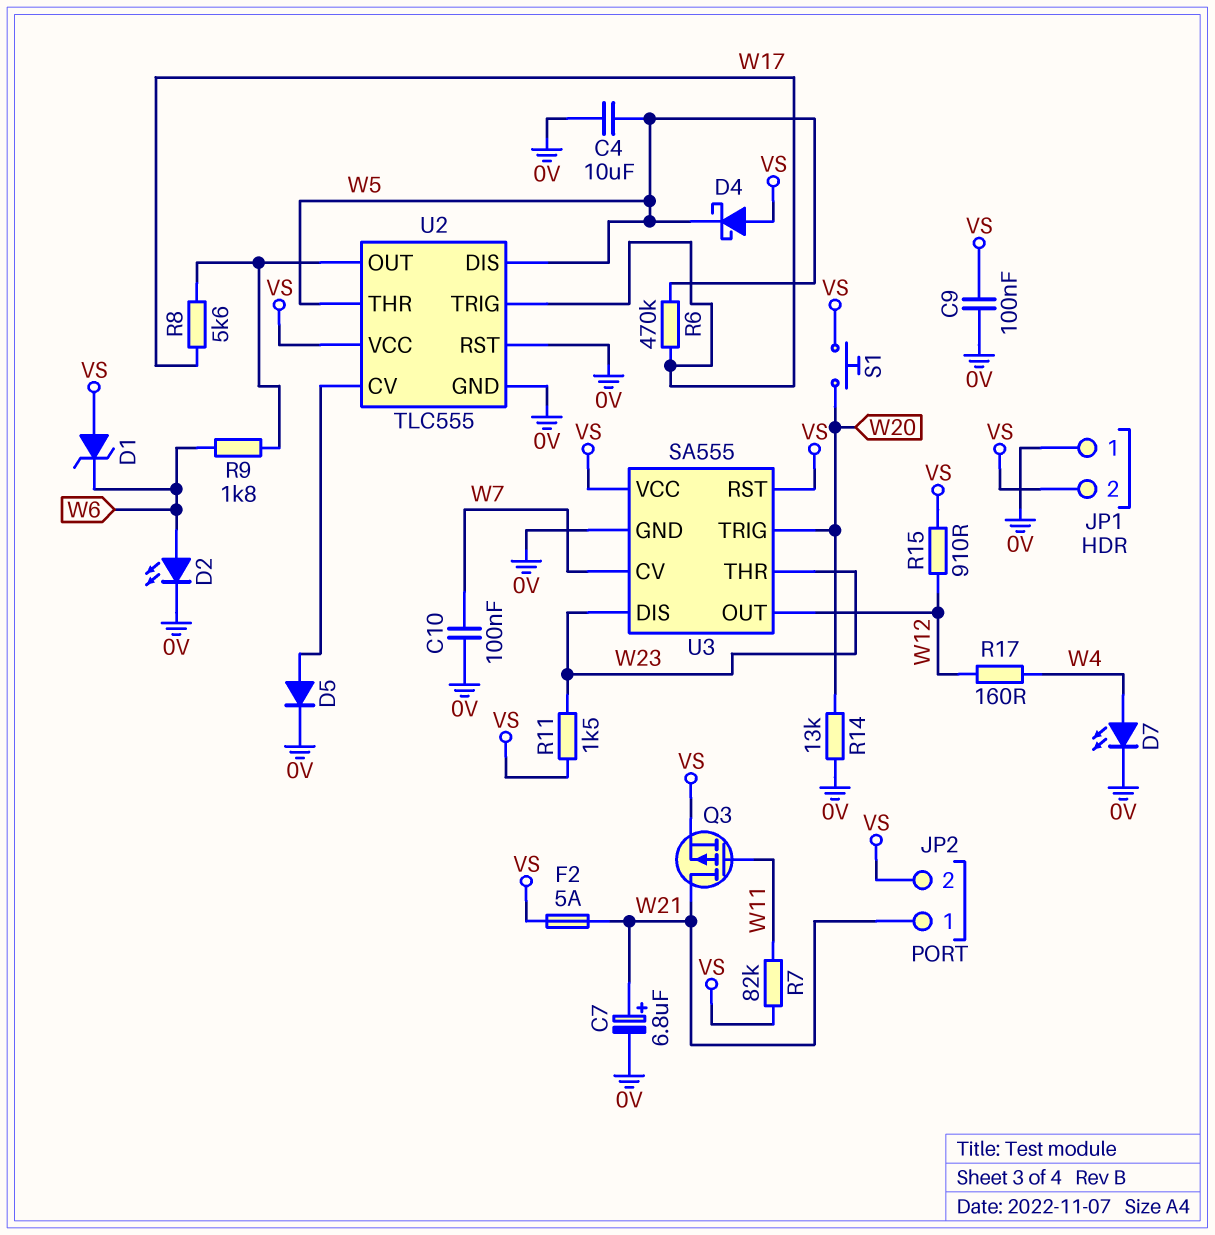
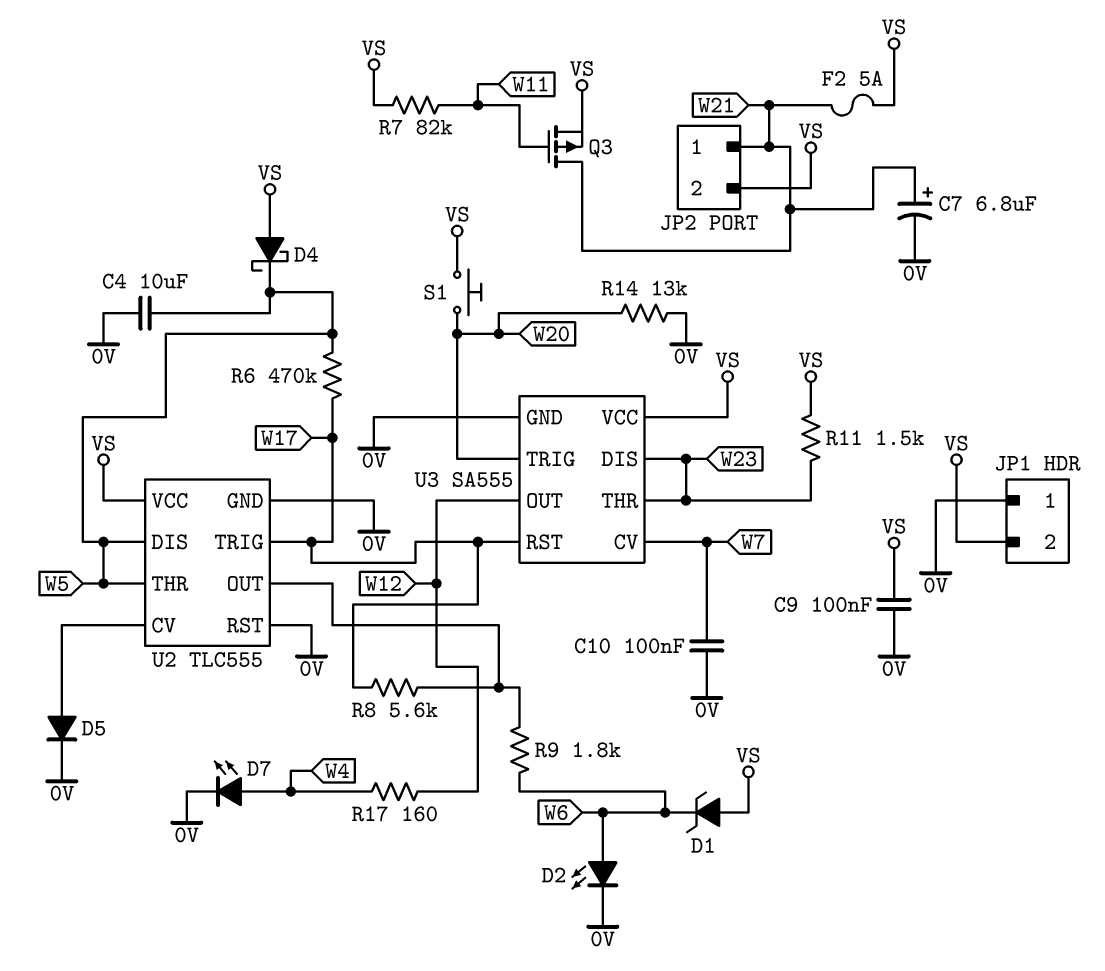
R15: 910 (VS, W12) -> none
U3 pin RST: VS -> W17

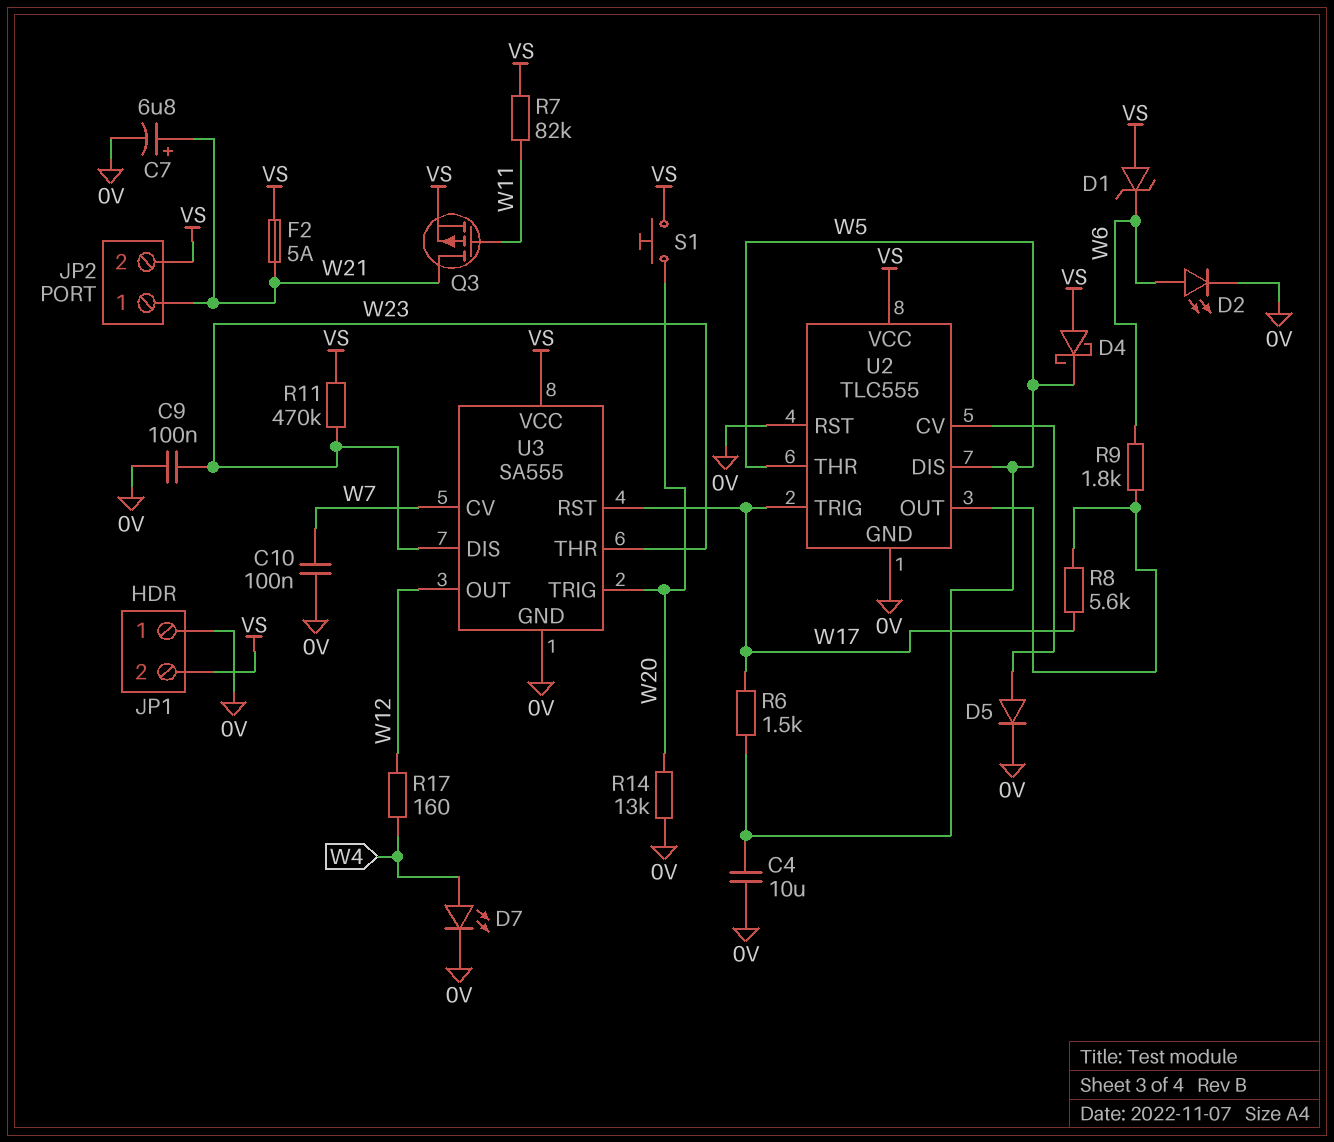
C9: 100nF (0V, VS) -> 100nF (0V, W23)
R6: 470k (W5, W17) -> 1.5k (W5, W17)
R11: 1.5k (VS, W23) -> 470k (VS, W23)

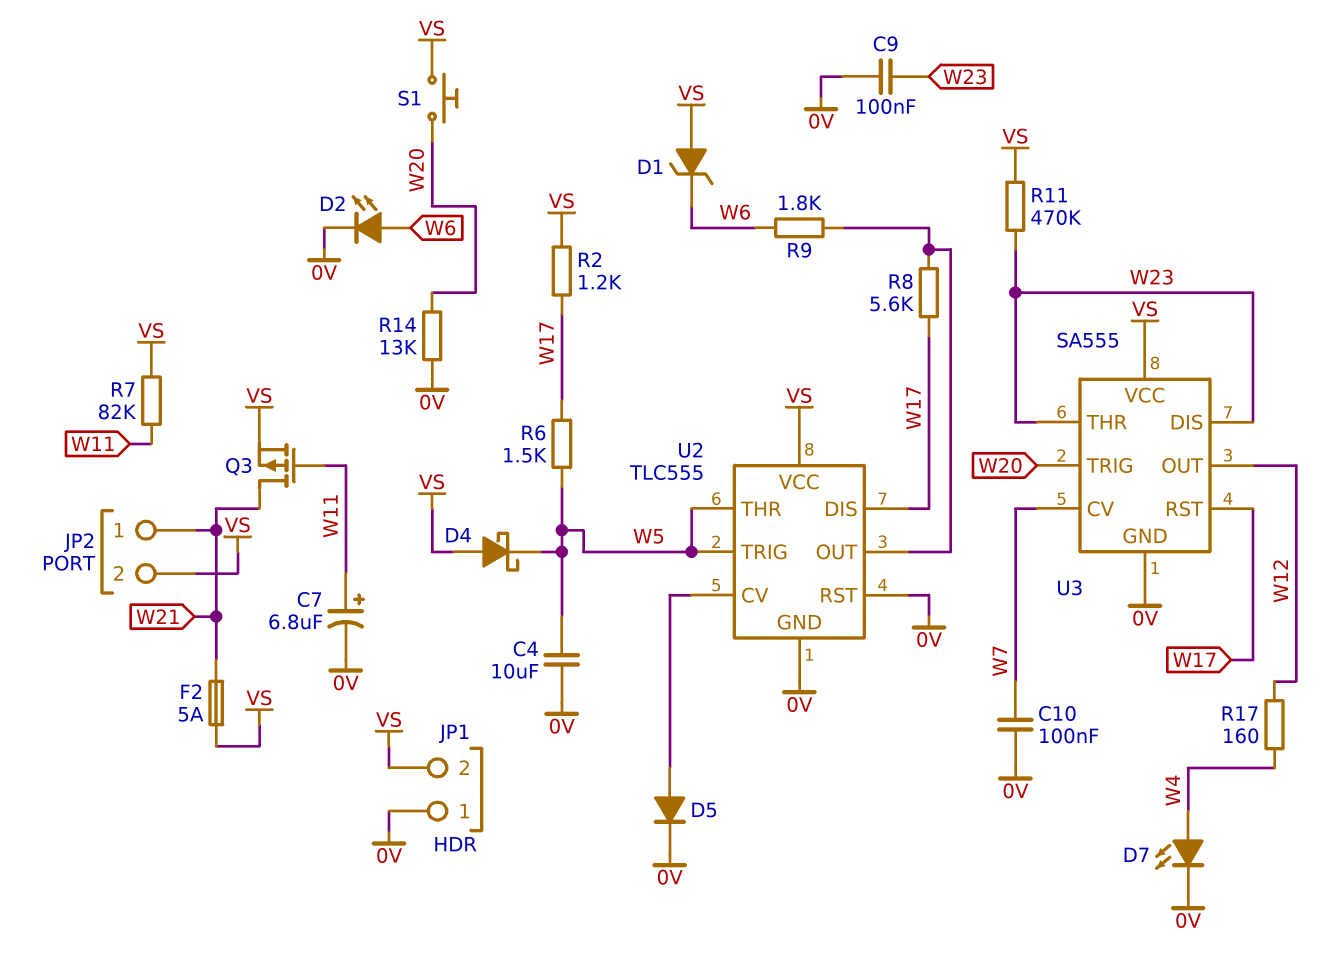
C7: 6.8uF (plus W21, minus 0V) -> 6.8uF (plus W11, minus 0V)
R2: none -> 1.2k (VS, W17)
U2 pin DIS: W5 -> W17
U2 pin TRIG: W17 -> W5

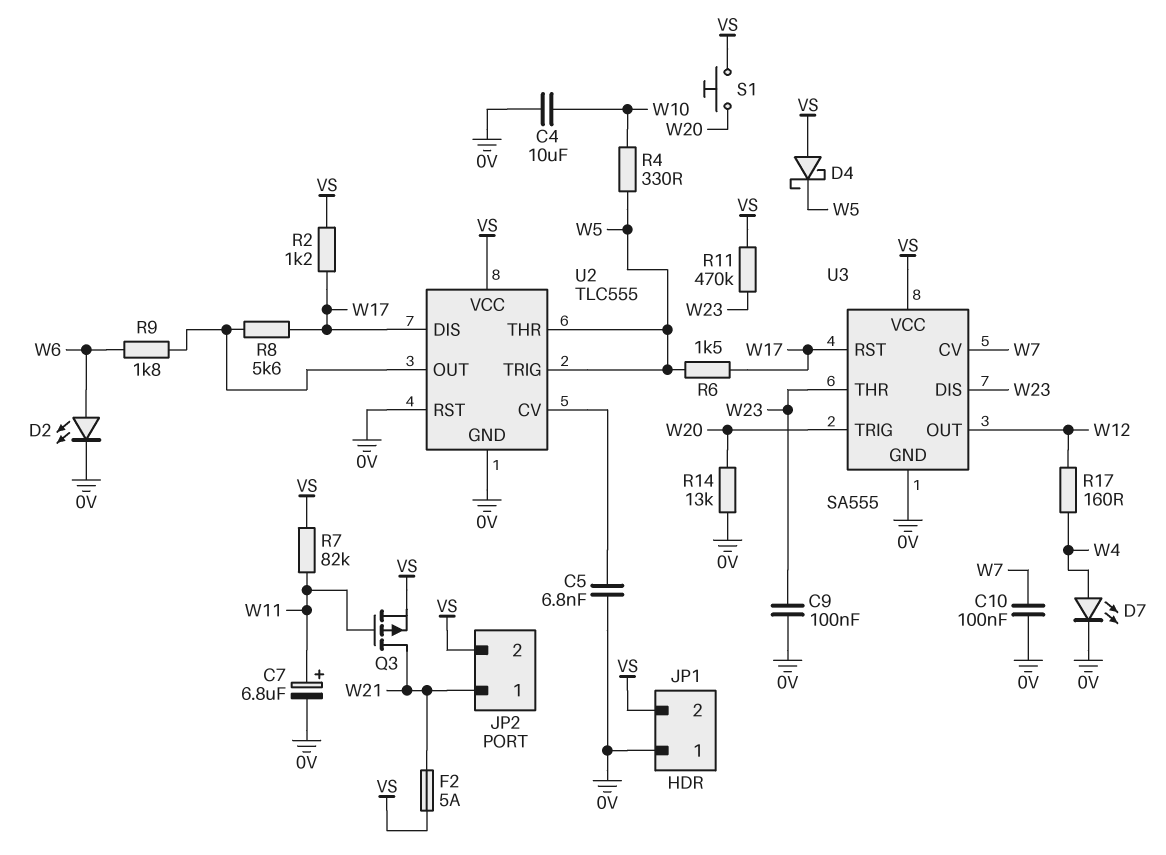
C4: 10uF (0V, W5) -> 10uF (0V, W10)
C5: none -> 6.8nF (0V, U2/CV)
D1: zener (A VS, K W6) -> none
D5: diode (A U2/CV, K 0V) -> none
R4: none -> 330 (W5, W10)

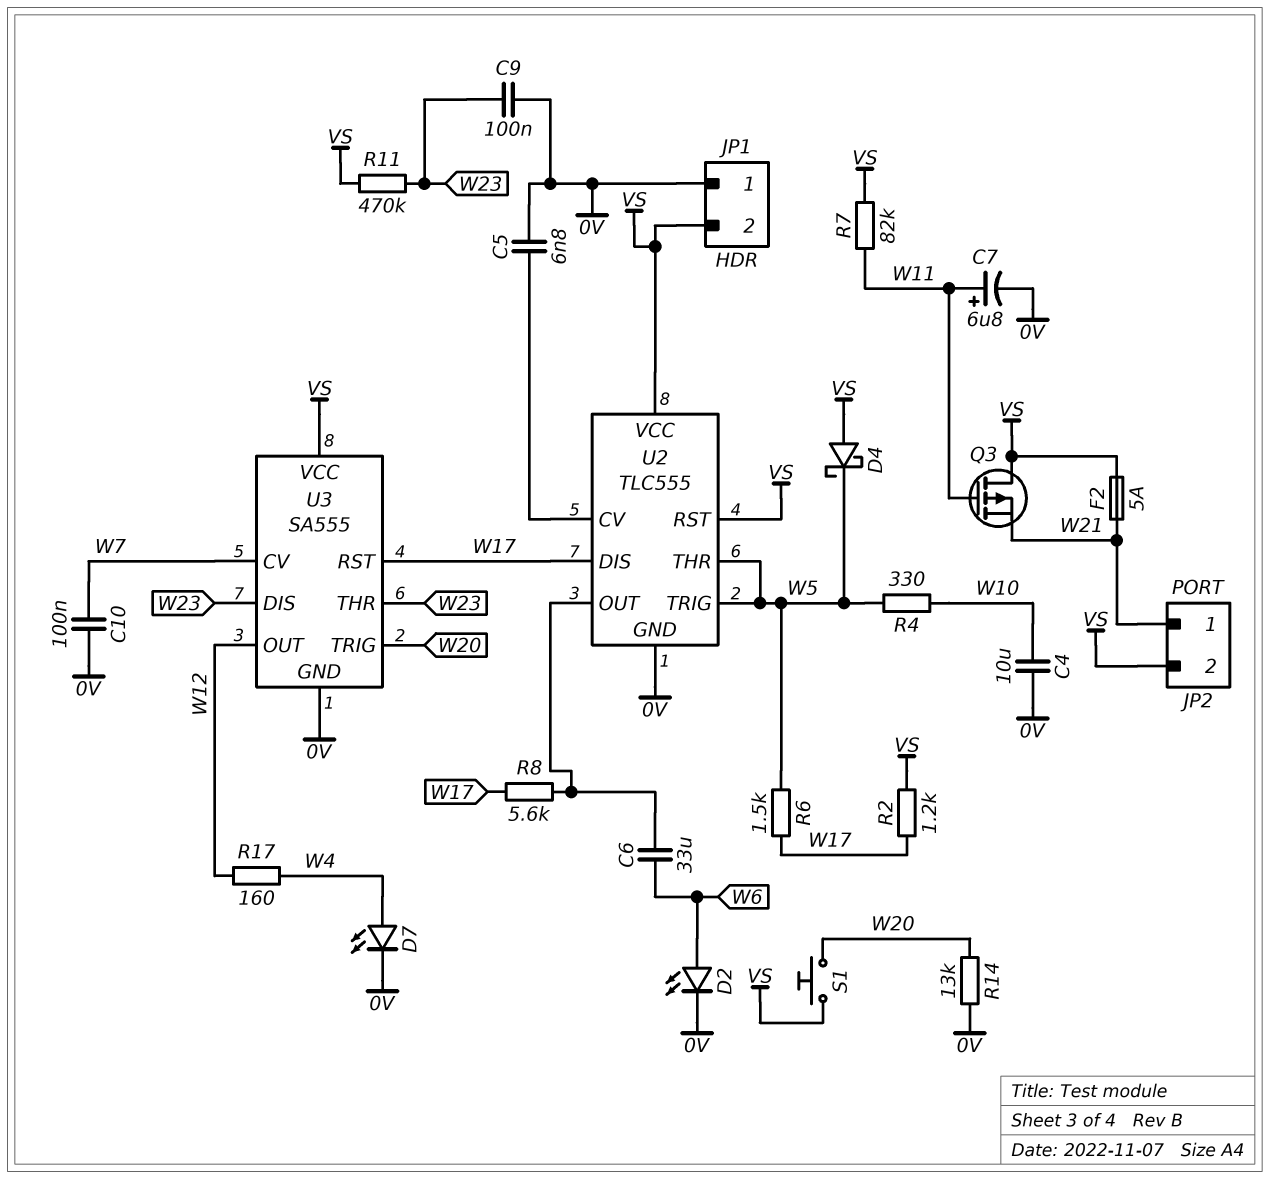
C6: none -> 33uF (U2/OUT, W6)
Q3: PMOS (G W11, D W21, S VS) -> PMOS (G W11, D VS, S W21)
R9: 1.8k (U2/OUT, W6) -> none
U2 pin RST: 0V -> VS

